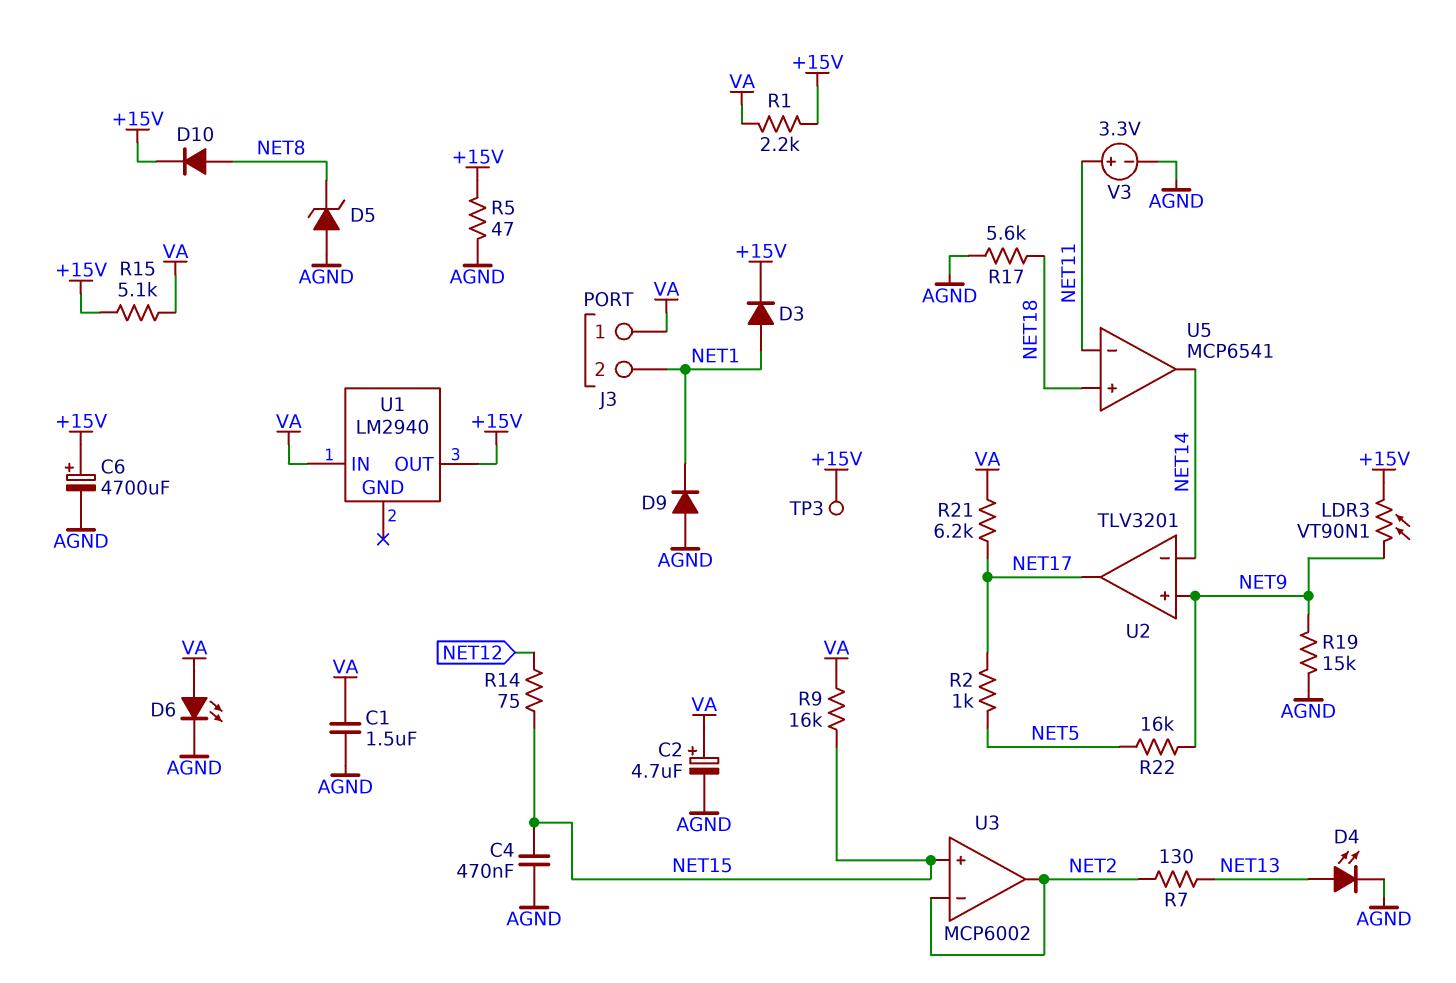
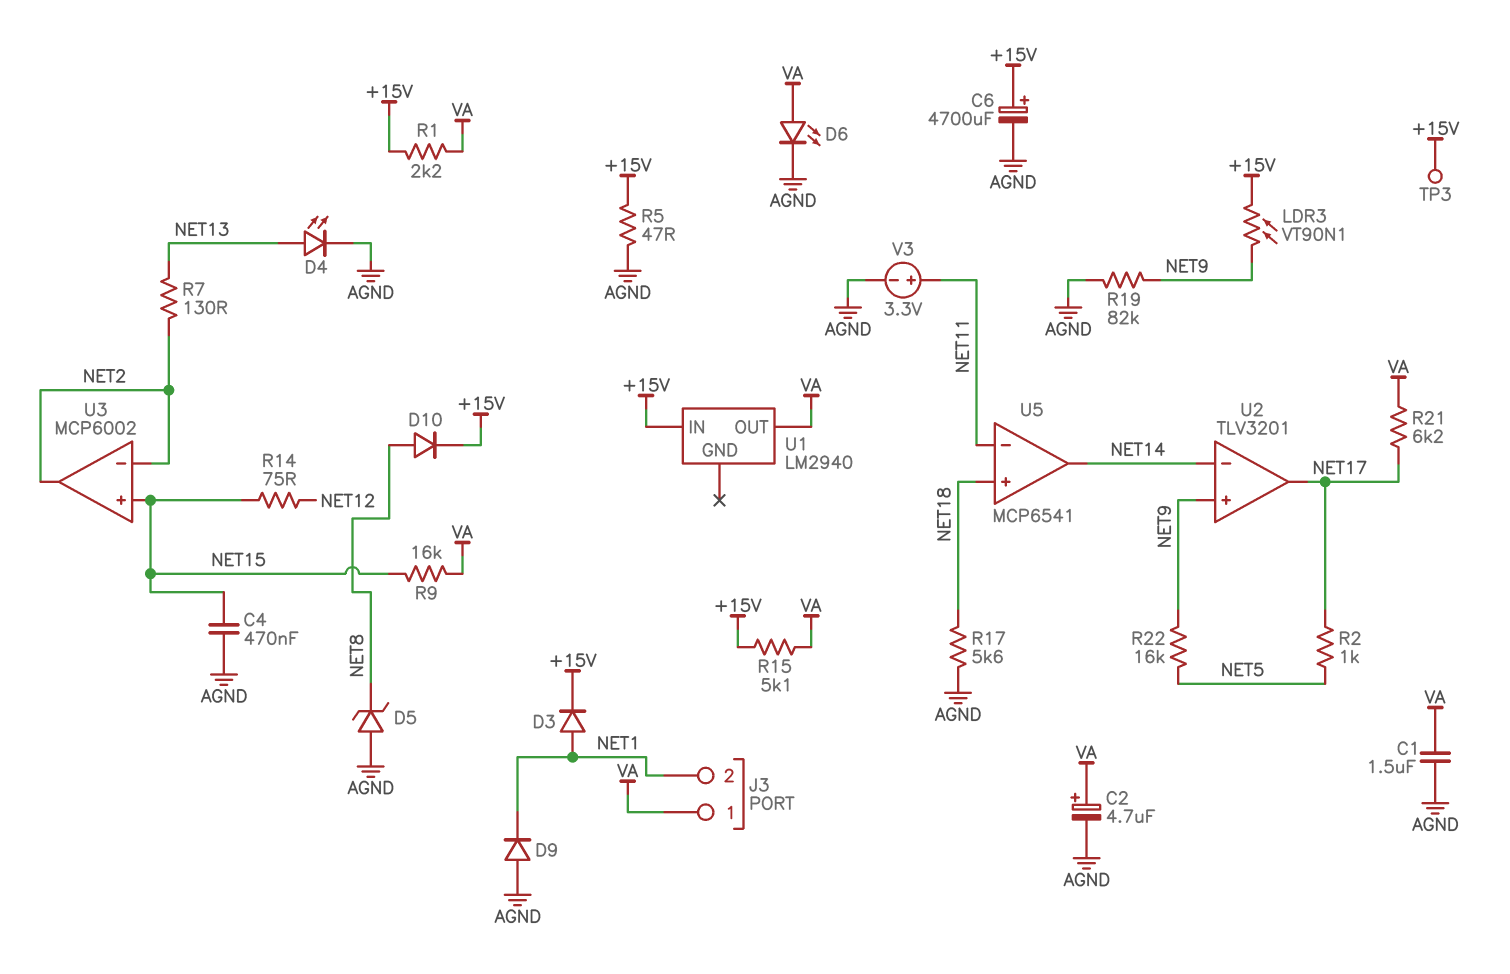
R19: 15k (AGND, NET9) -> 82k (AGND, NET9)
U1 pin IN: VA -> +15V
U1 pin OUT: +15V -> VA

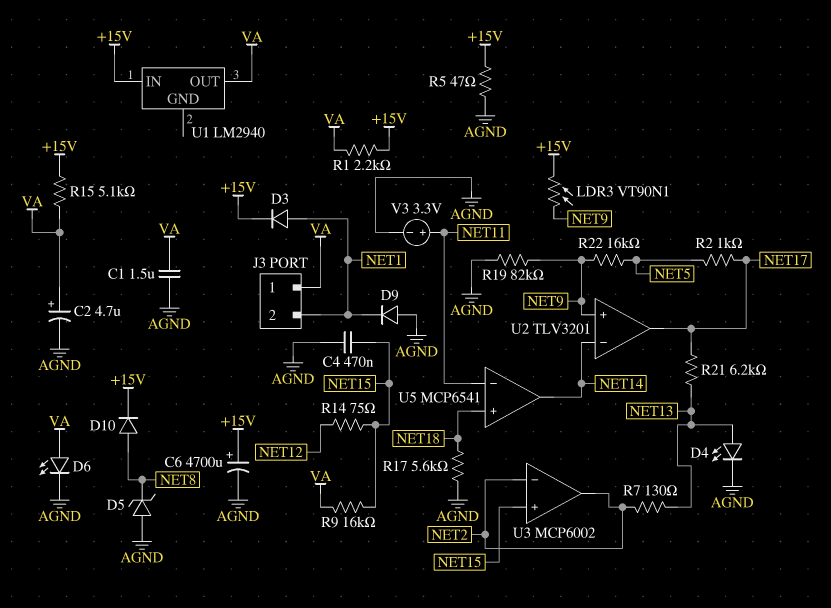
R21: 6.2k (NET17, VA) -> 6.2k (NET13, NET17)
TP3: test point (+15V) -> none

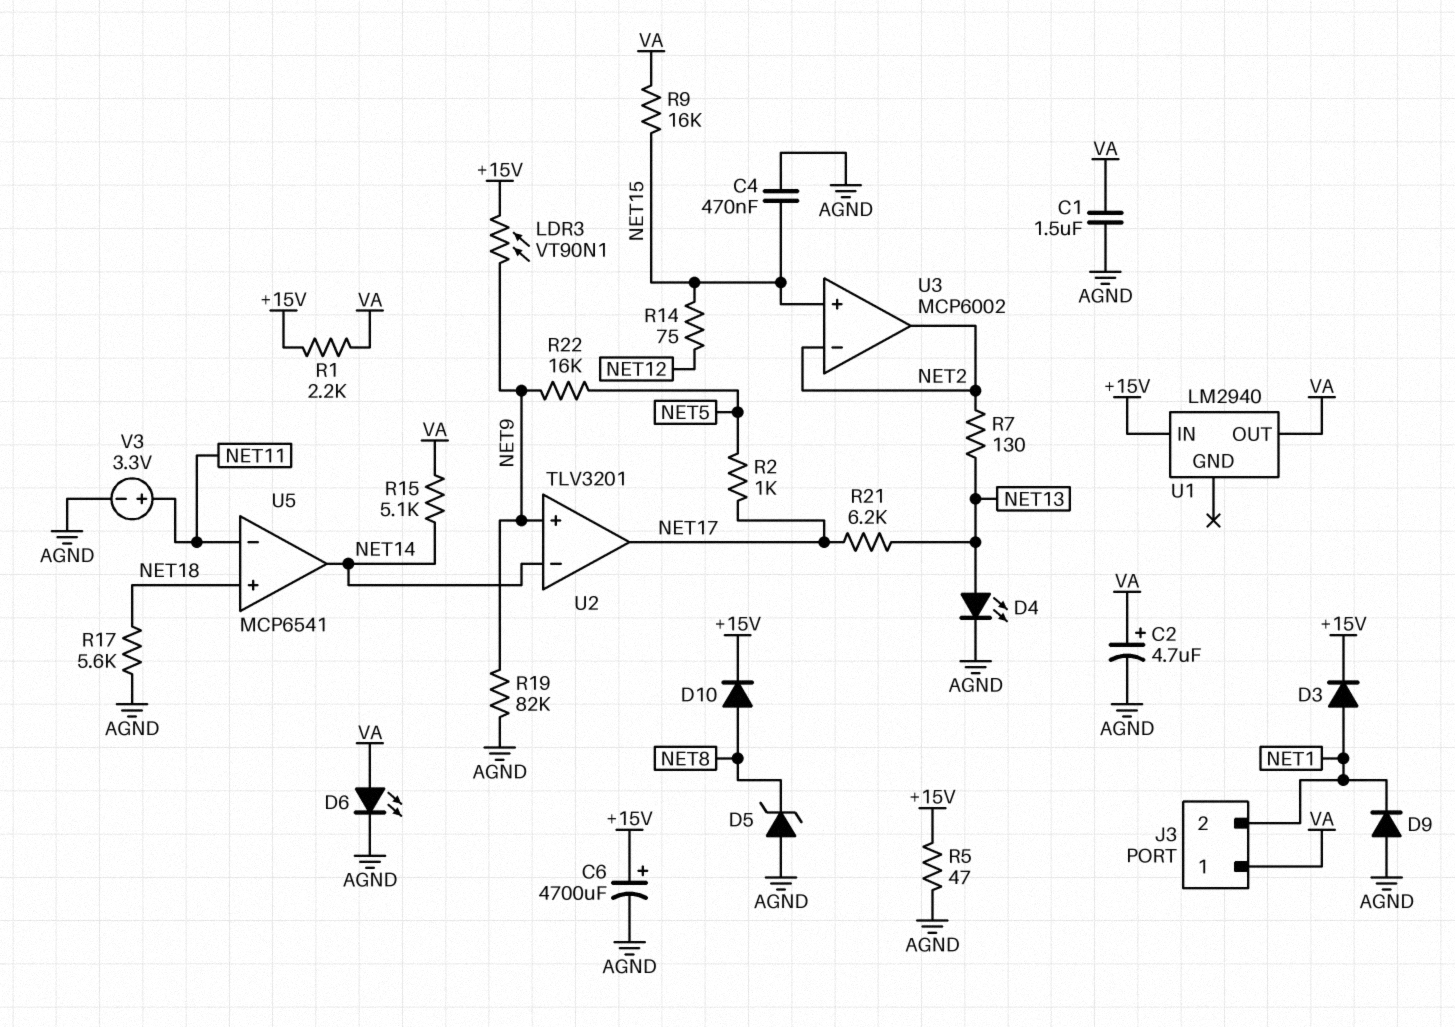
R15: 5.1k (+15V, VA) -> 5.1k (NET14, VA)

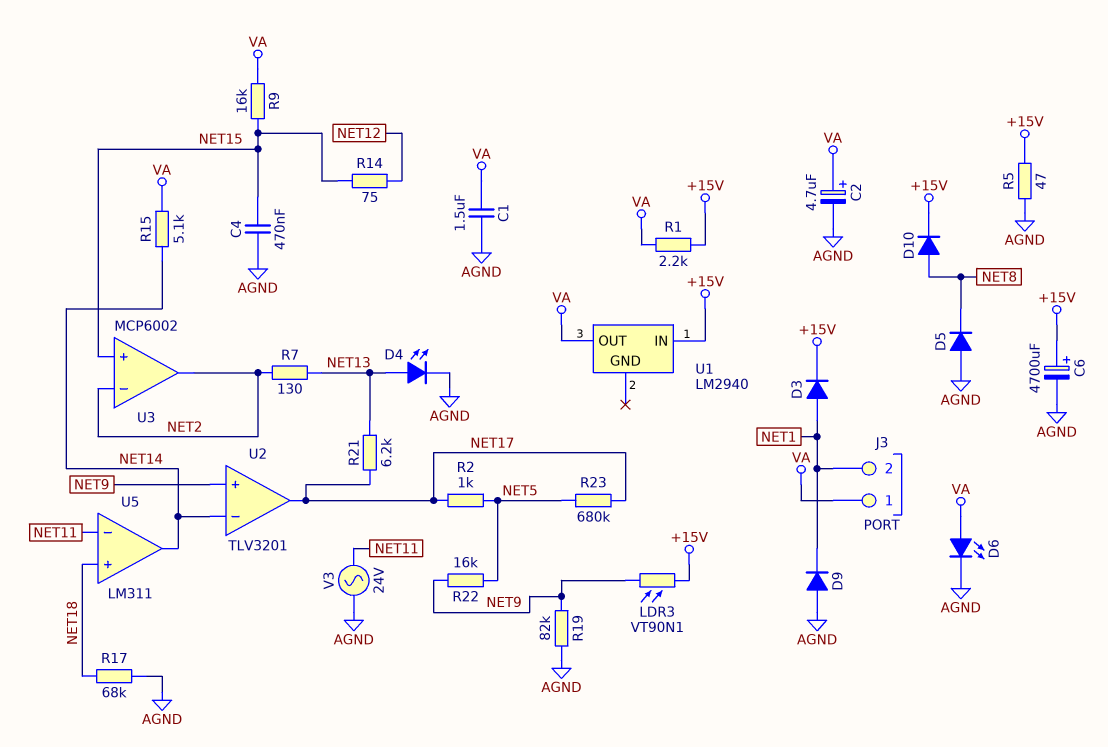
D5: zener (A AGND, K NET8) -> diode (A AGND, K NET8)
R17: 5.6k (AGND, NET18) -> 68k (AGND, NET18)
R23: none -> 680k (NET5, NET17)
U5: MCP6541 -> LM311
V3: 3.3V (plus NET11, minus AGND) -> AC 24V (AGND, NET11)

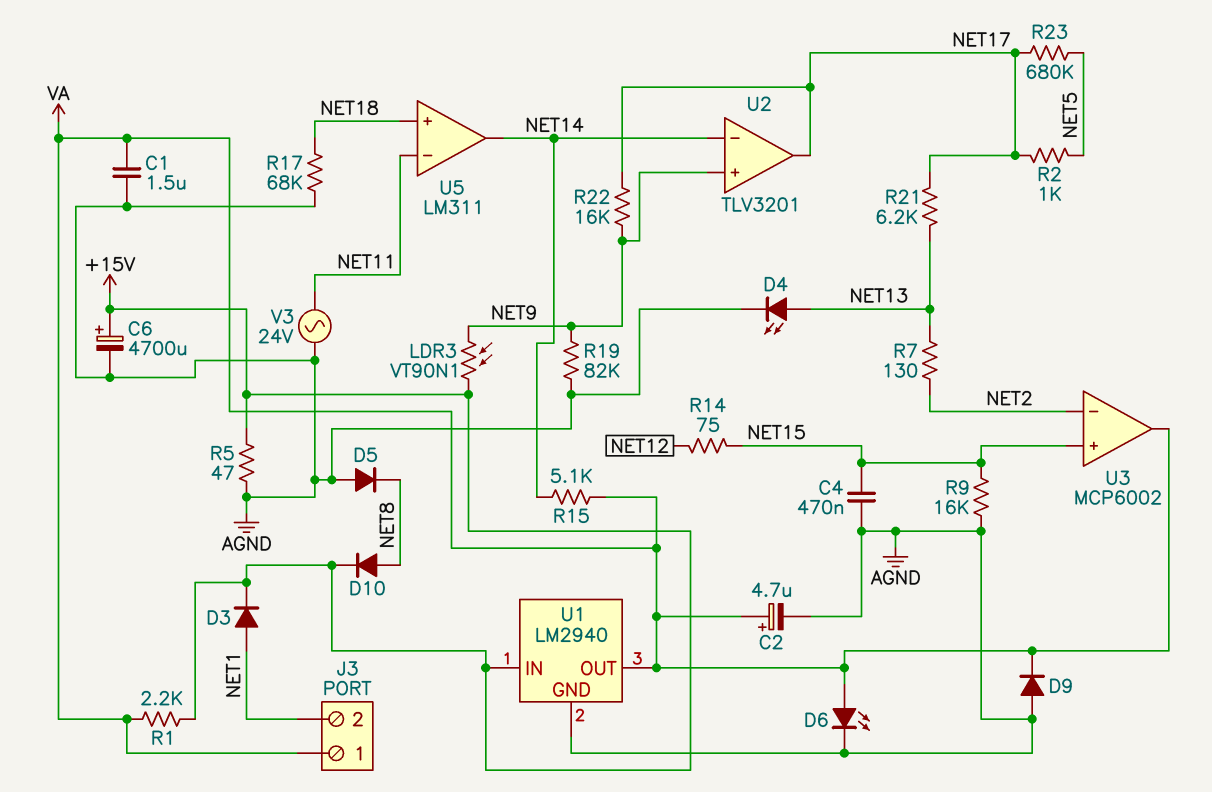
D9: diode (A AGND, K NET1) -> diode (A AGND, K VA)
R9: 16k (NET15, VA) -> 16k (AGND, NET15)
R22: 16k (NET5, NET9) -> 16k (NET9, NET17)
U1 pin GND: none -> AGND
U3 pin out: NET2 -> VA

